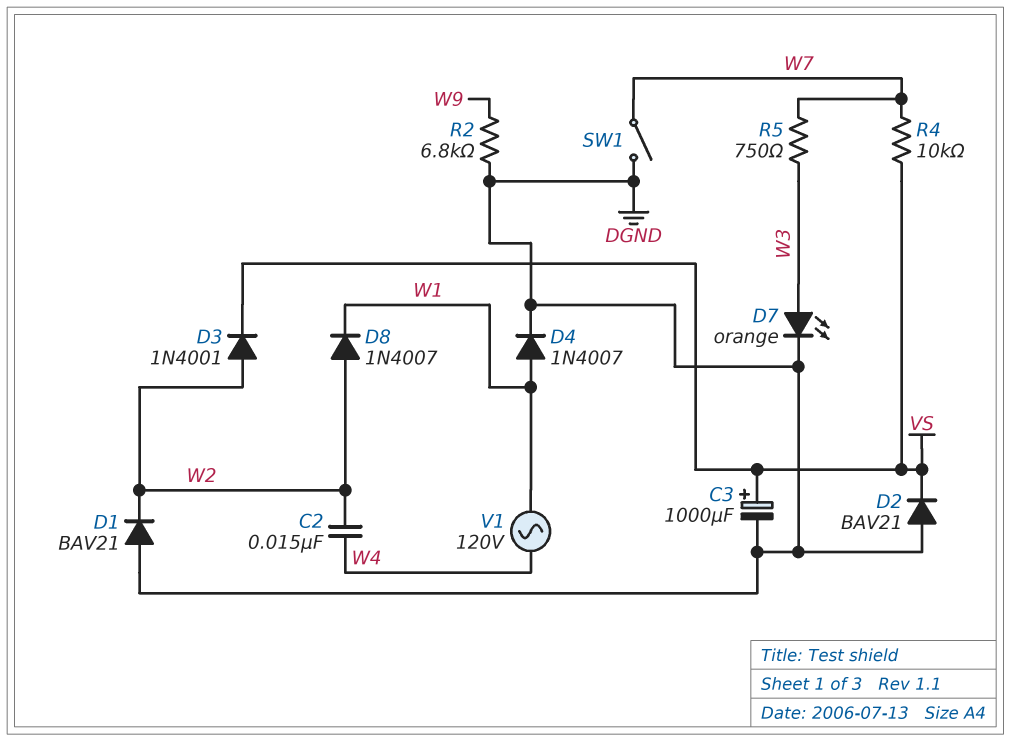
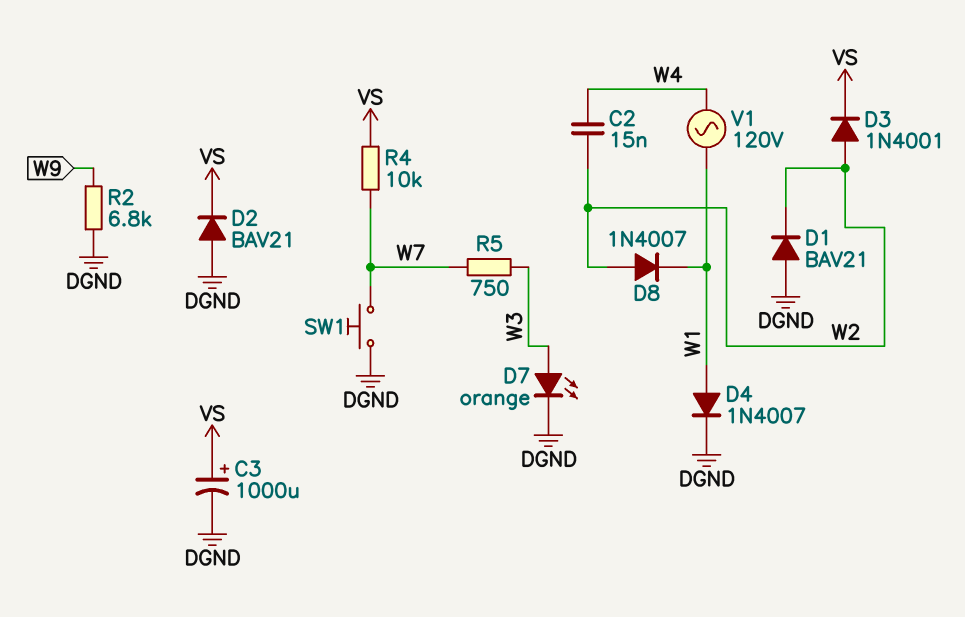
SW1: switch (DGND, W7) -> button (DGND, W7)

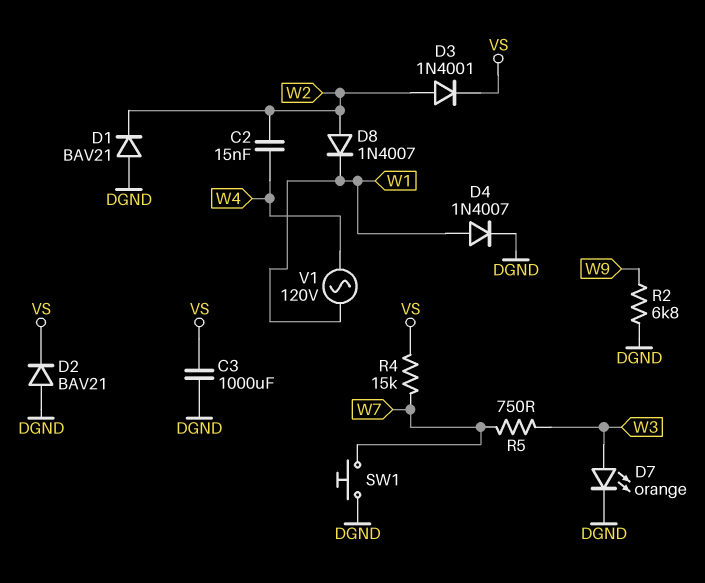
C3: 1000uF (plus VS, minus DGND) -> 1000uF (DGND, VS)
R4: 10k (VS, W7) -> 15k (VS, W7)

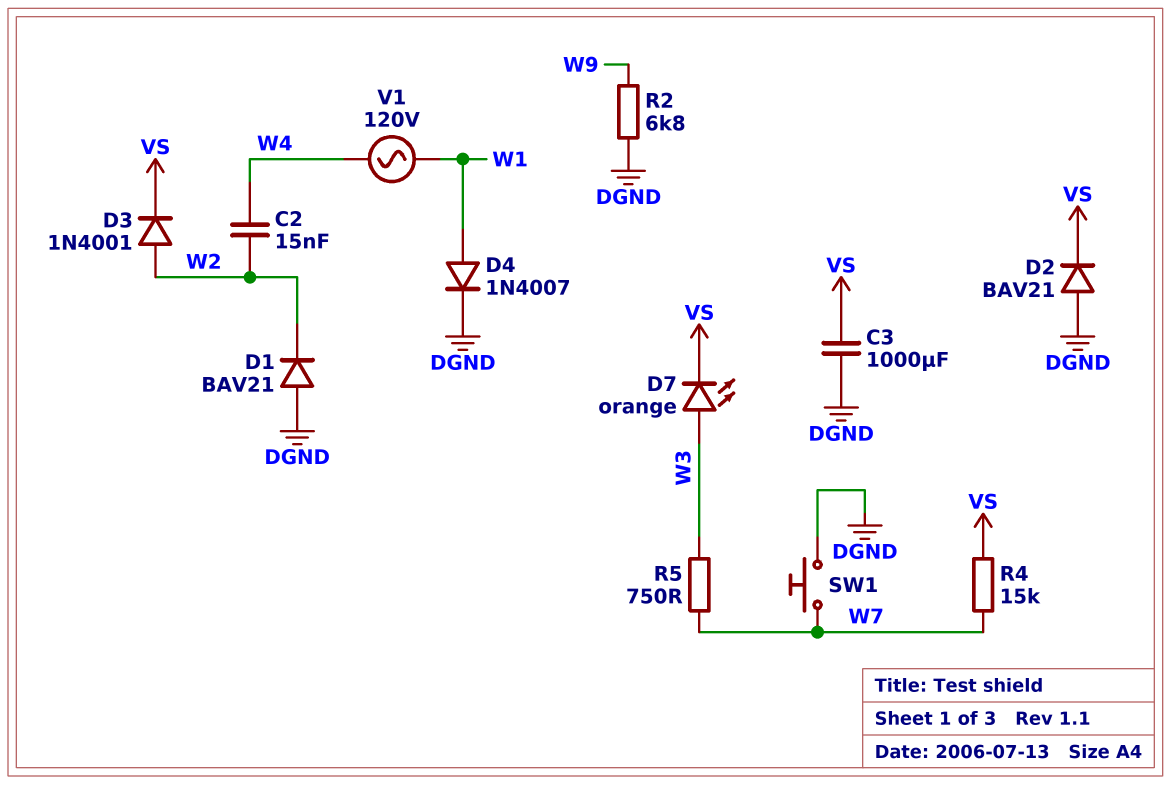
D7: LED orange (A W3, K DGND) -> LED orange (A W3, K VS)
D8: diode 1N4007 (A W2, K W1) -> none

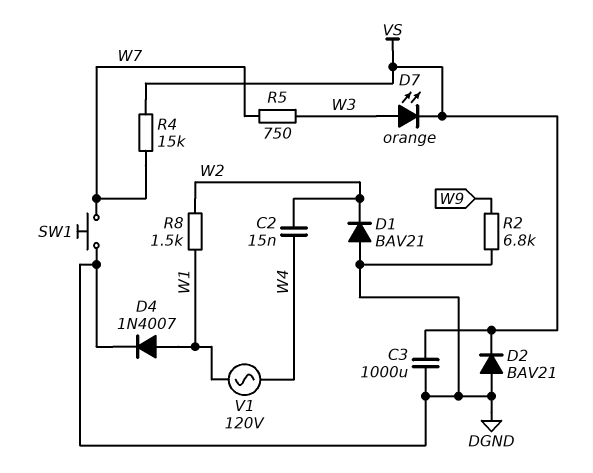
D3: diode 1N4001 (A W2, K VS) -> none
R8: none -> 1.5k (W1, W2)

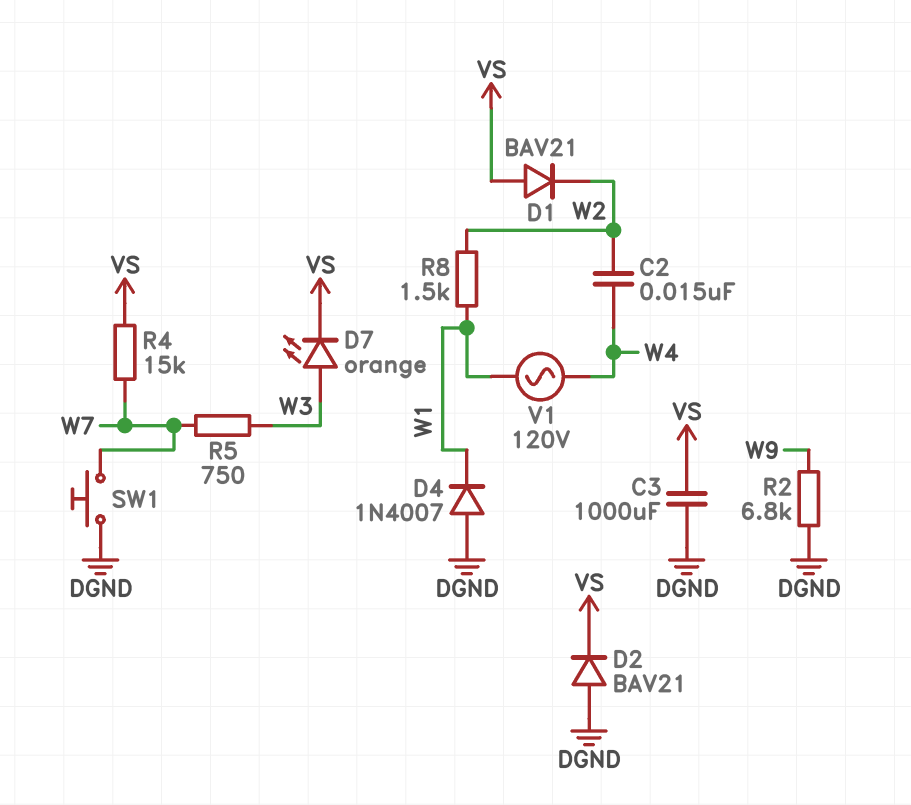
D1: diode BAV21 (A DGND, K W2) -> diode BAV21 (A VS, K W2)
D4: diode 1N4007 (A W1, K DGND) -> diode 1N4007 (A DGND, K W1)

